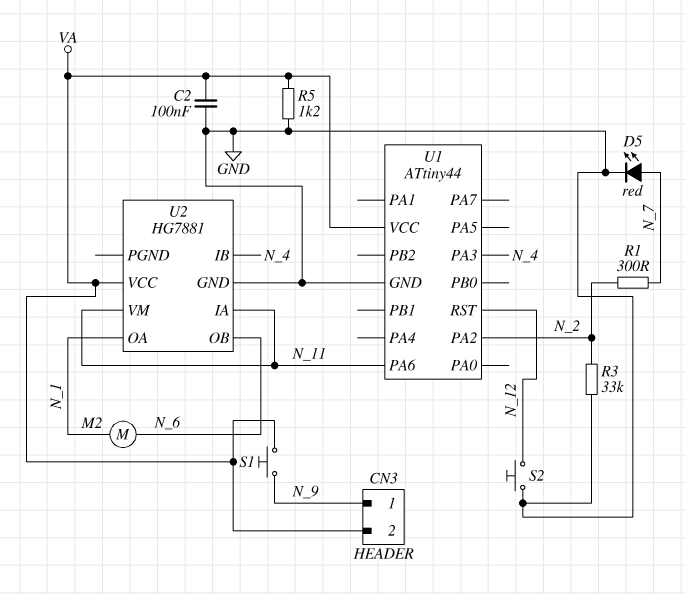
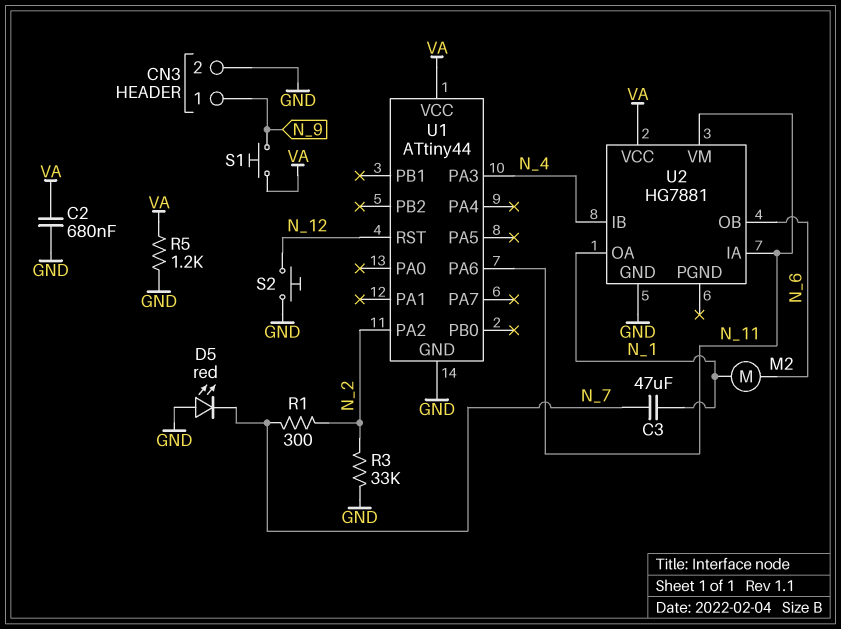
C2: 100nF (GND, VA) -> 680nF (GND, VA)
C3: none -> 47uF (N_1, N_7)
CN3 pin 2: VA -> GND
D5: LED red (A N_7, K GND) -> LED red (A GND, K N_7)

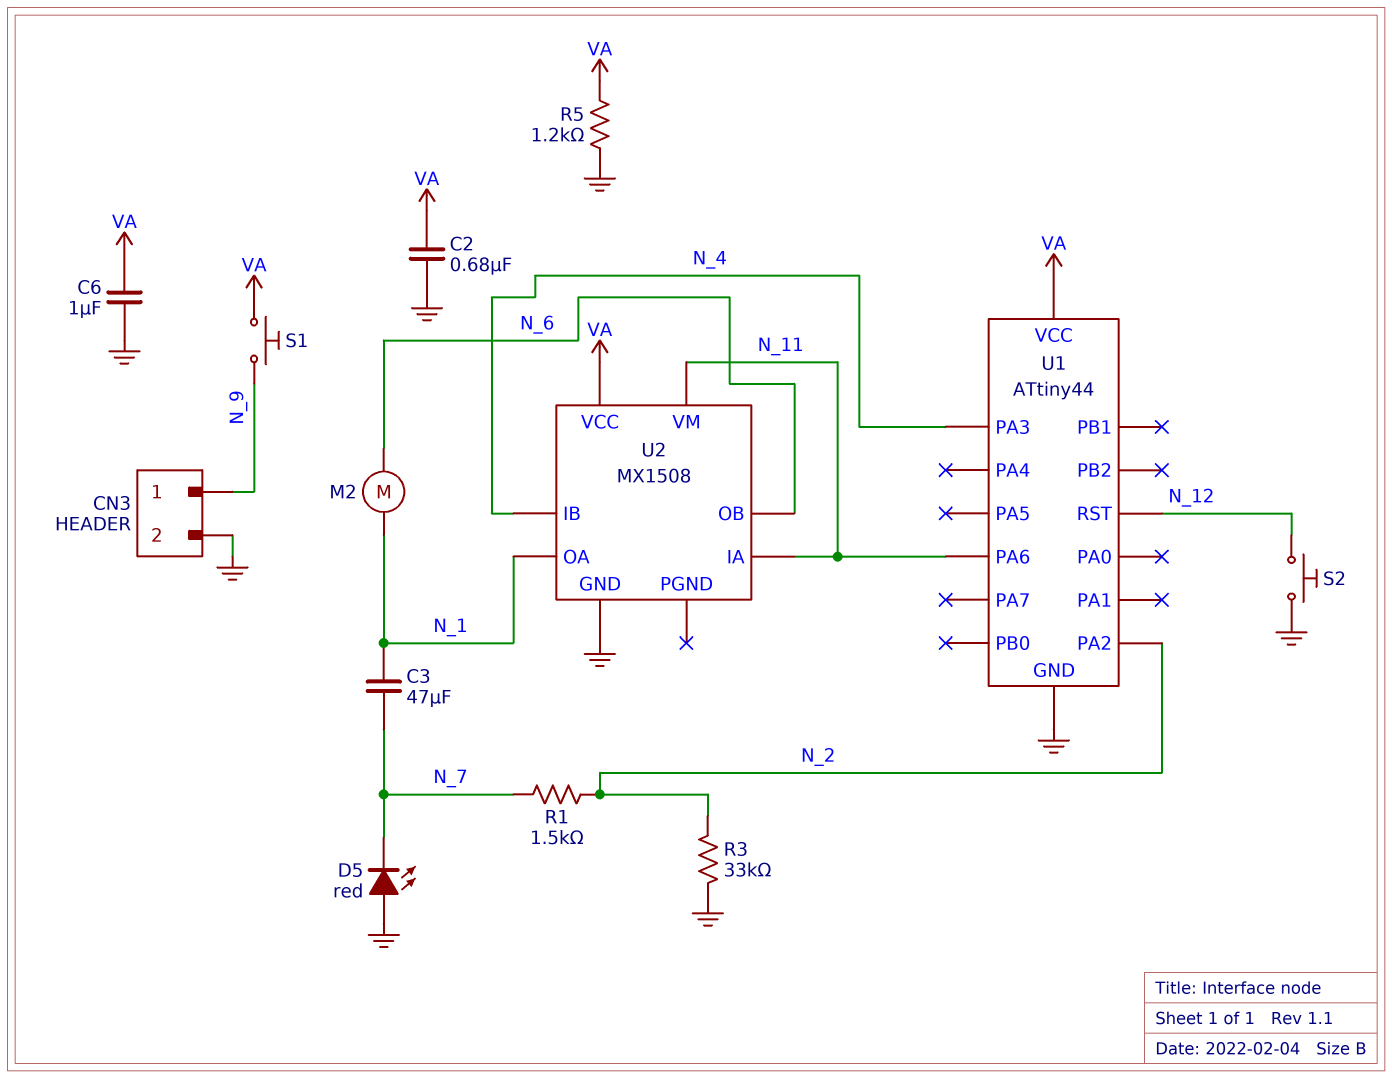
C6: none -> 1uF (GND, VA)
R1: 300 (N_2, N_7) -> 1.5k (N_2, N_7)
U2: HG7881 -> MX1508

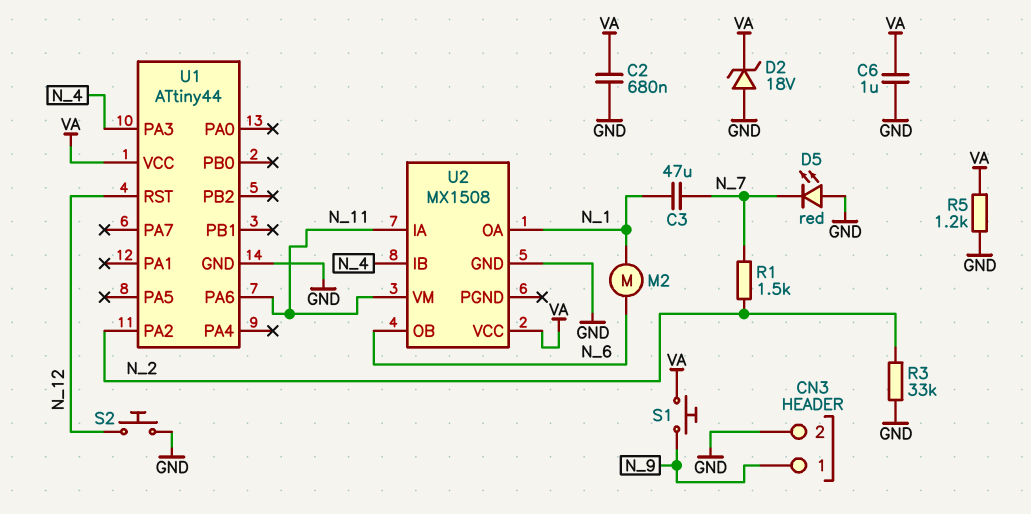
D2: none -> zener 18V (A GND, K VA)

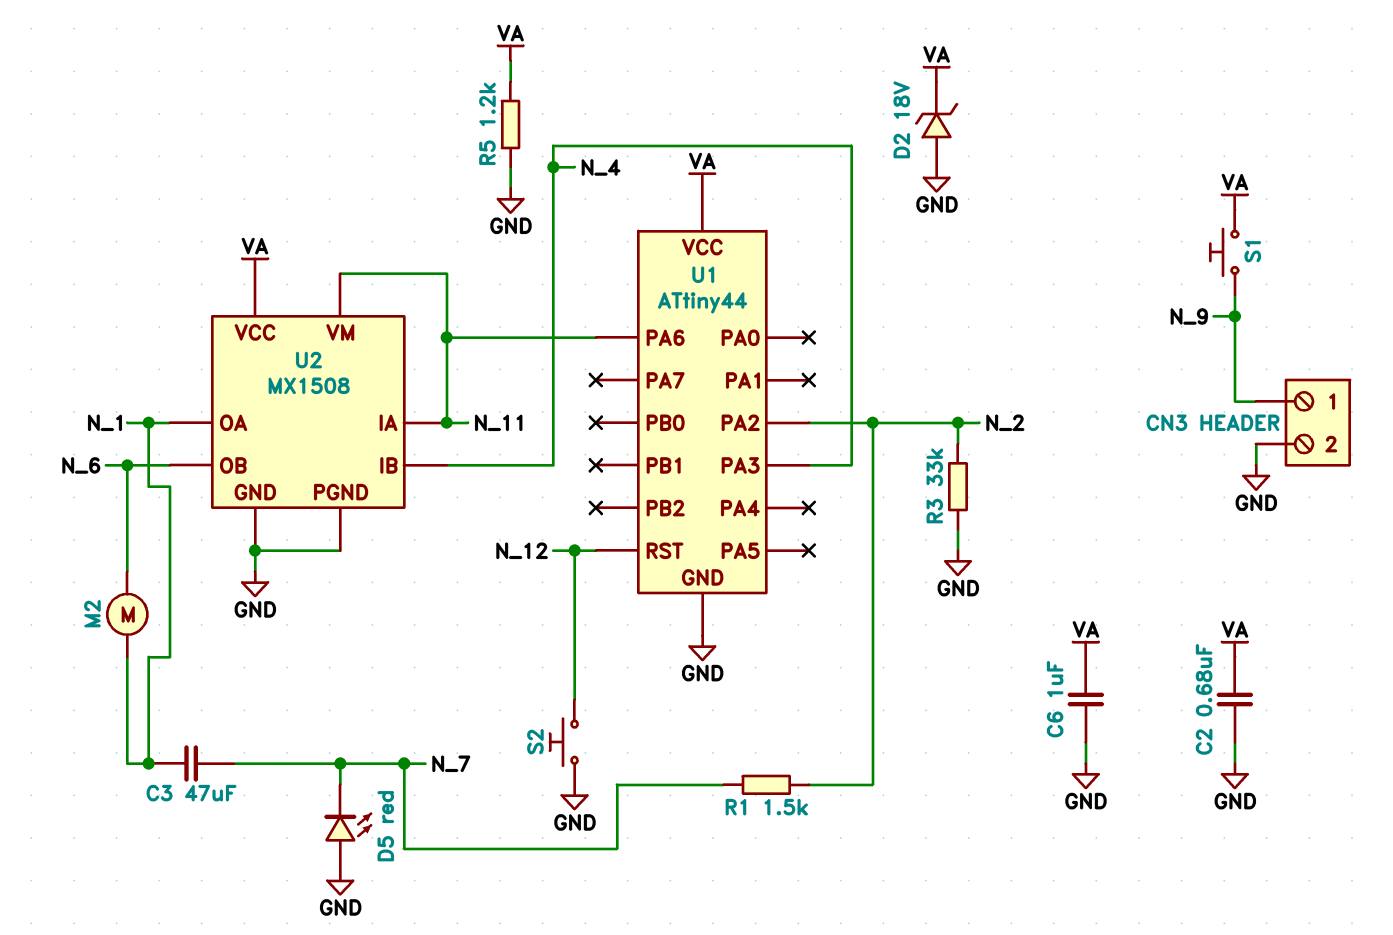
U2 pin PGND: none -> GND

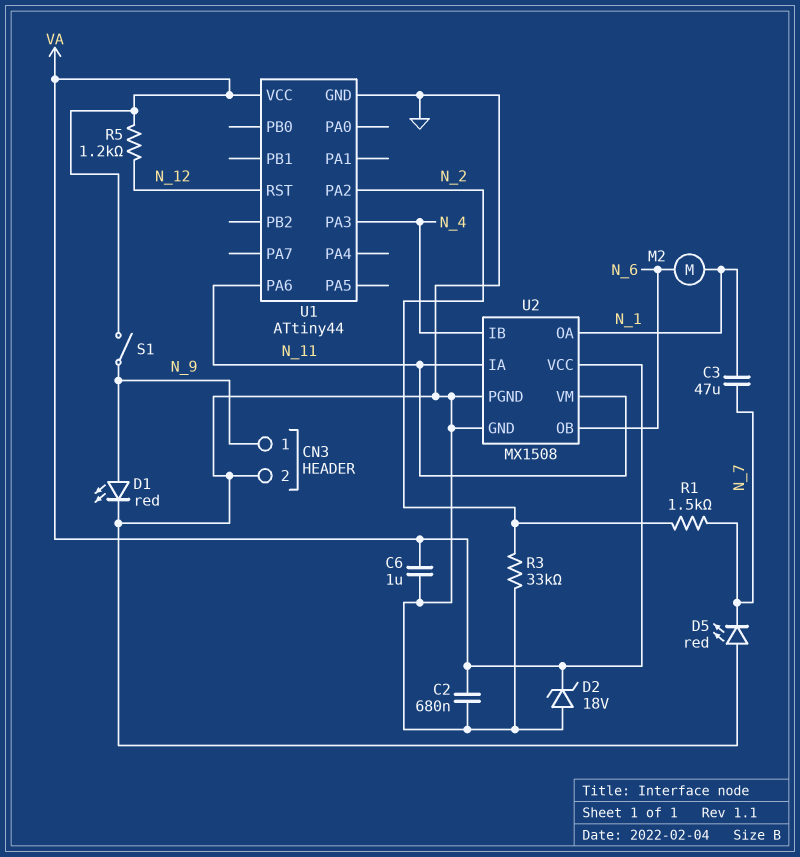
D1: none -> LED red (A N_9, K GND)
R5: 1.2k (GND, VA) -> 1.2k (N_12, VA)
S1: button (N_9, VA) -> switch (N_9, VA)
S2: button (GND, N_12) -> none

